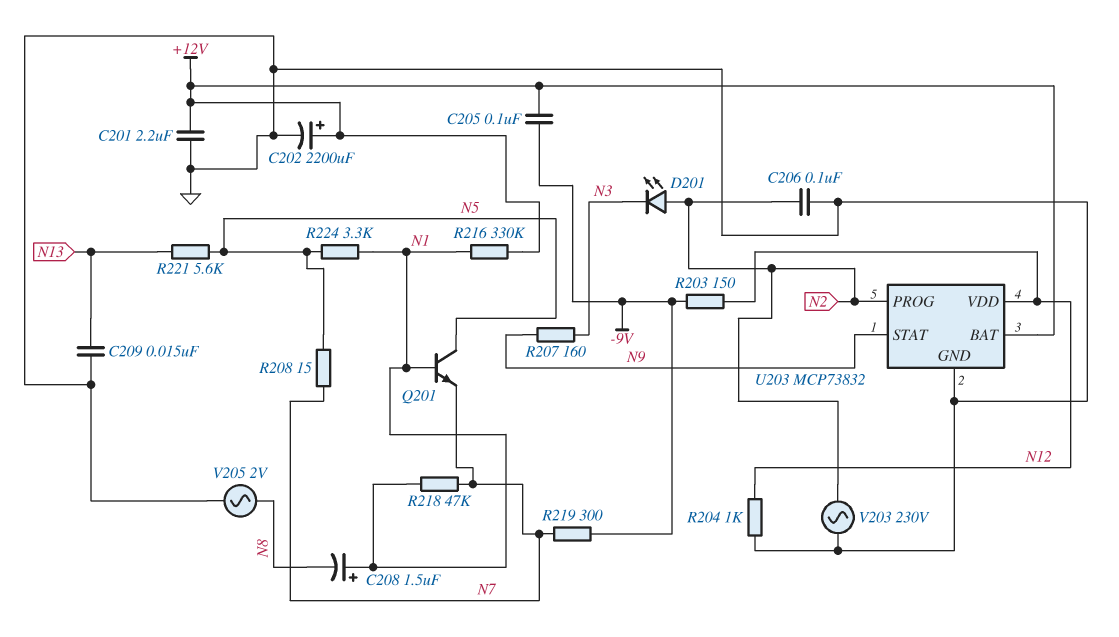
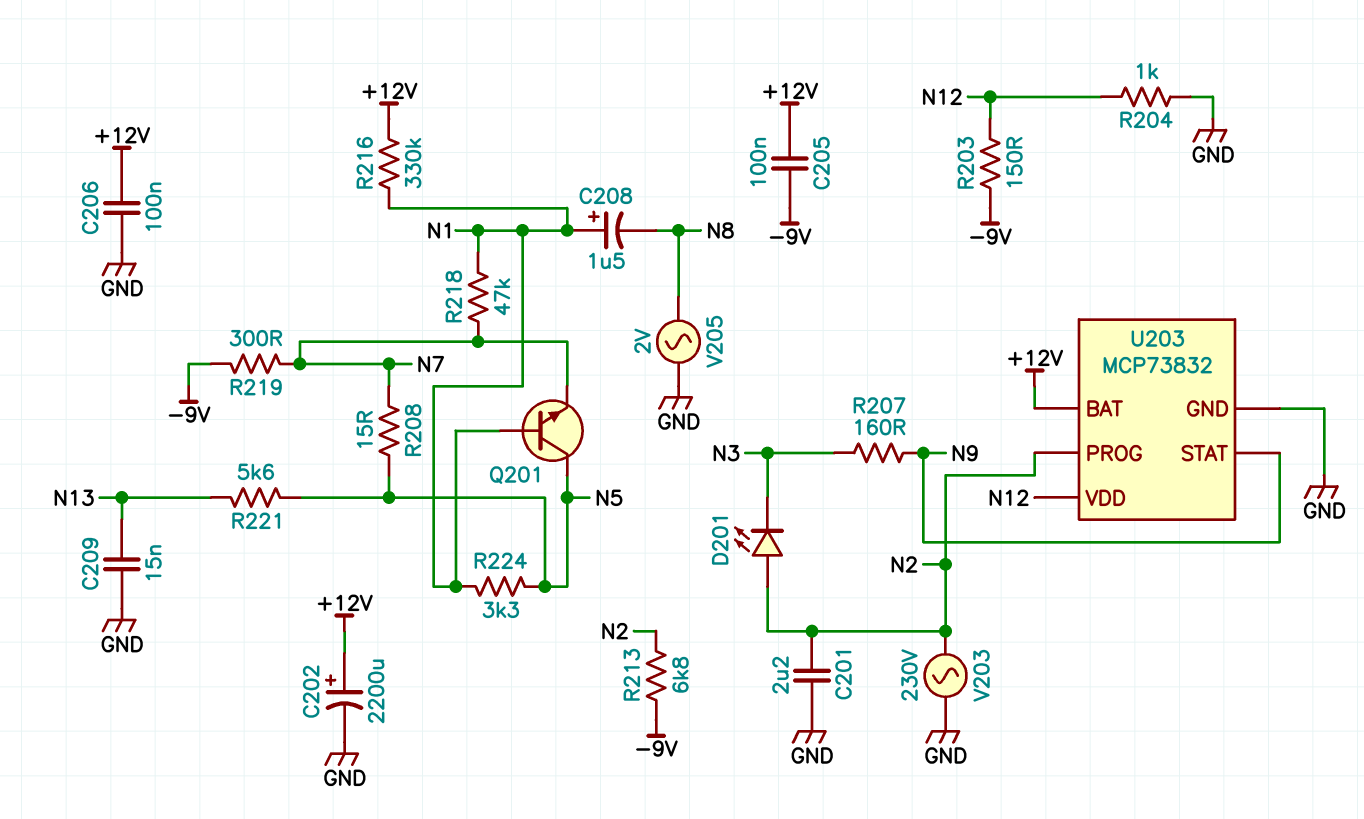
C201: 2.2uF (+12V, GND) -> 2.2uF (GND, N2)
C206: 100nF (GND, N2) -> 100nF (+12V, GND)
R213: none -> 6.8k (-9V, N2)

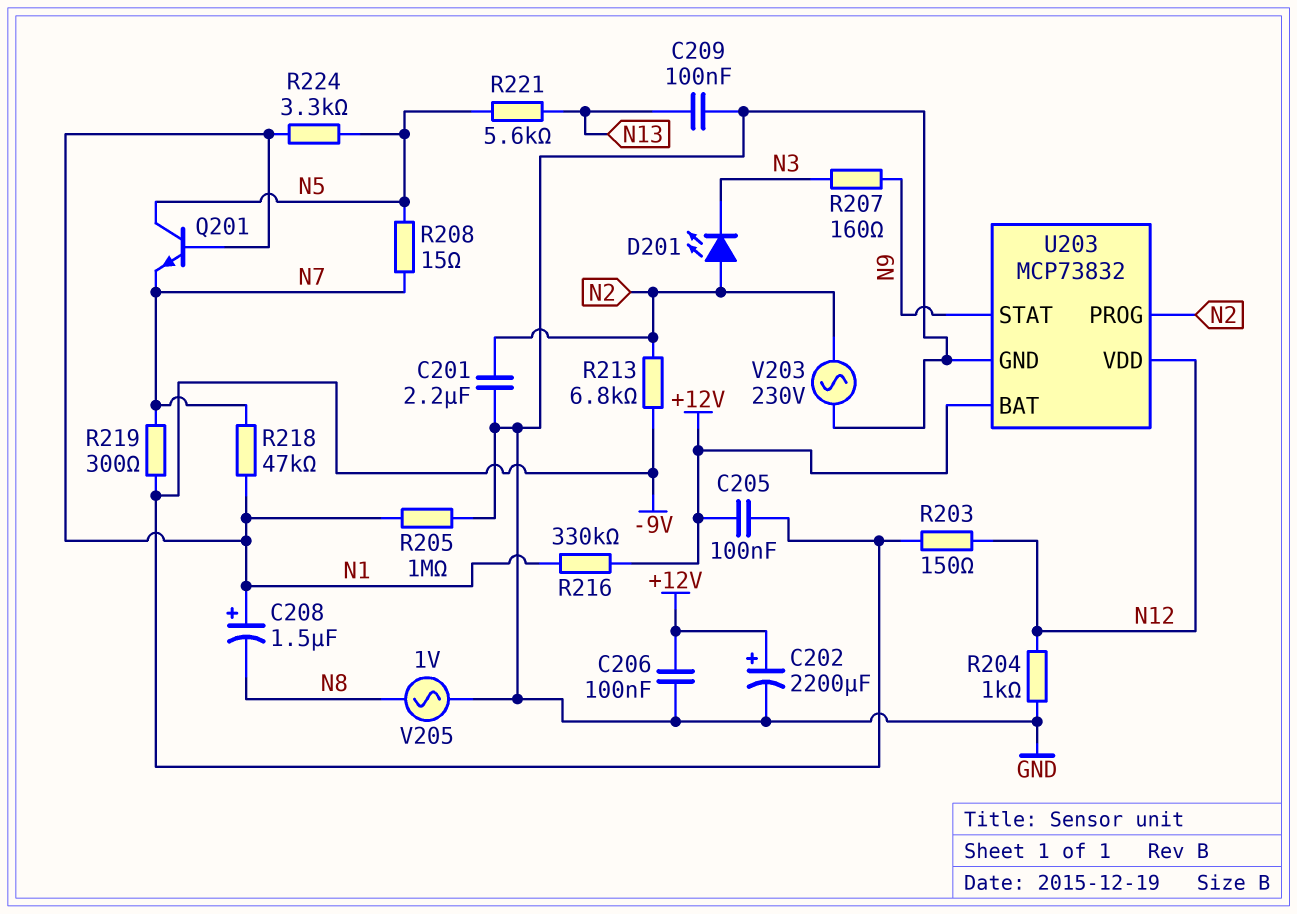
C209: 15nF (GND, N13) -> 100nF (GND, N13)
R205: none -> 1M (GND, N1)
V205: AC 2V (GND, N8) -> AC 1V (GND, N8)

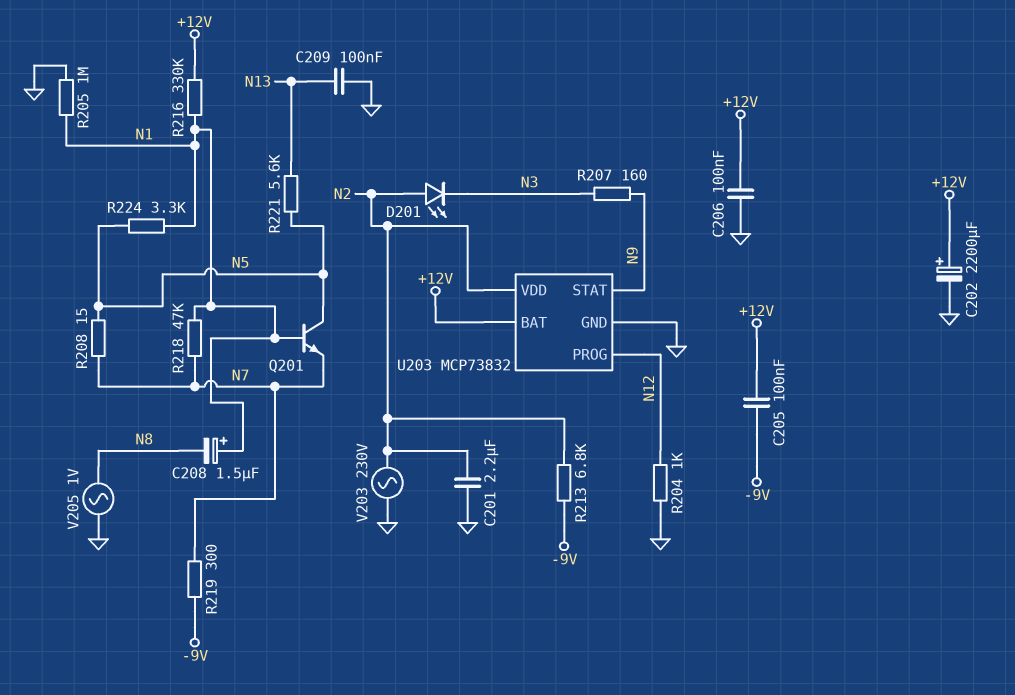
R203: 150 (-9V, N12) -> none
U203 pin PROG: N2 -> N12
U203 pin VDD: N12 -> N2

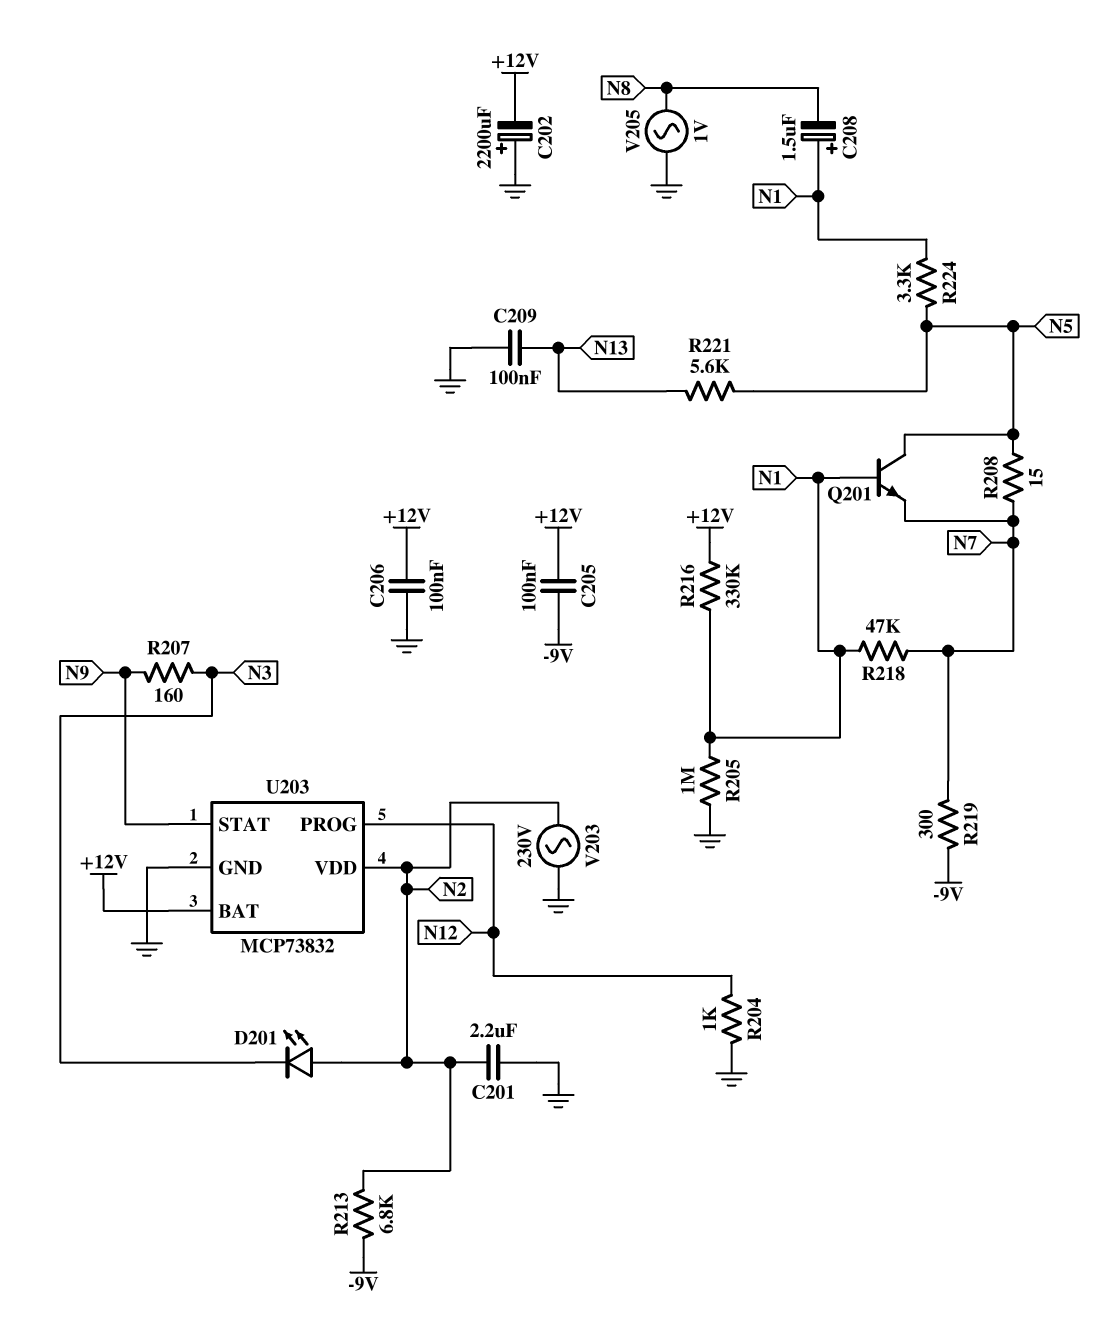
C202: 2200uF (plus +12V, minus GND) -> 2200uF (plus GND, minus +12V)

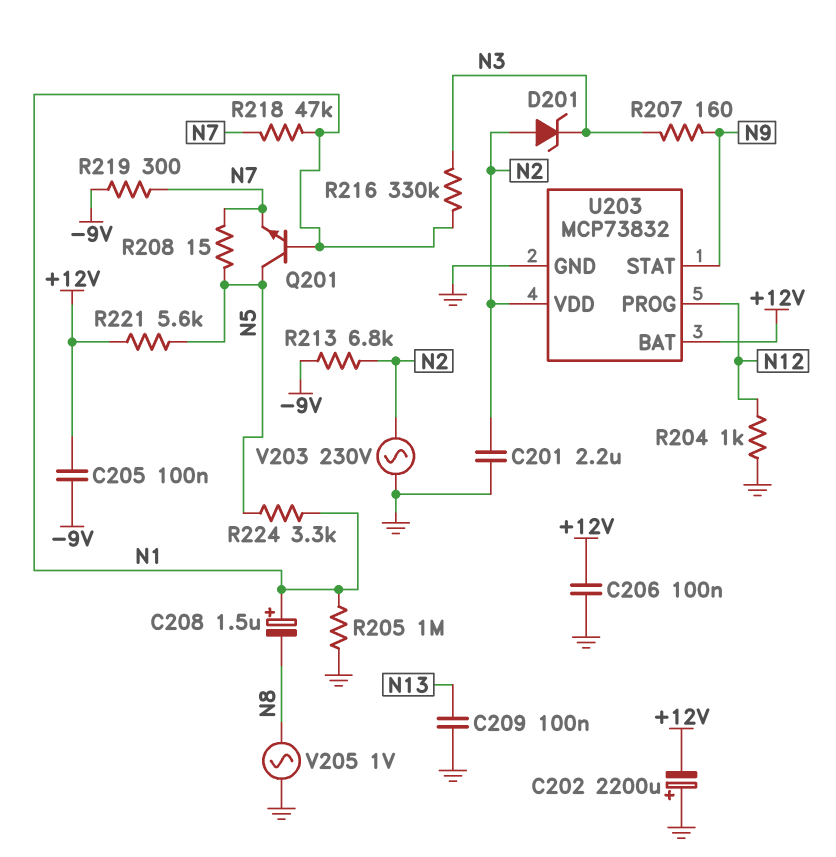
D201: LED (A N2, K N3) -> zener (A N2, K N3)
R216: 330k (+12V, N1) -> 330k (N1, N3)
R221: 5.6k (N5, N13) -> 5.6k (+12V, N5)

